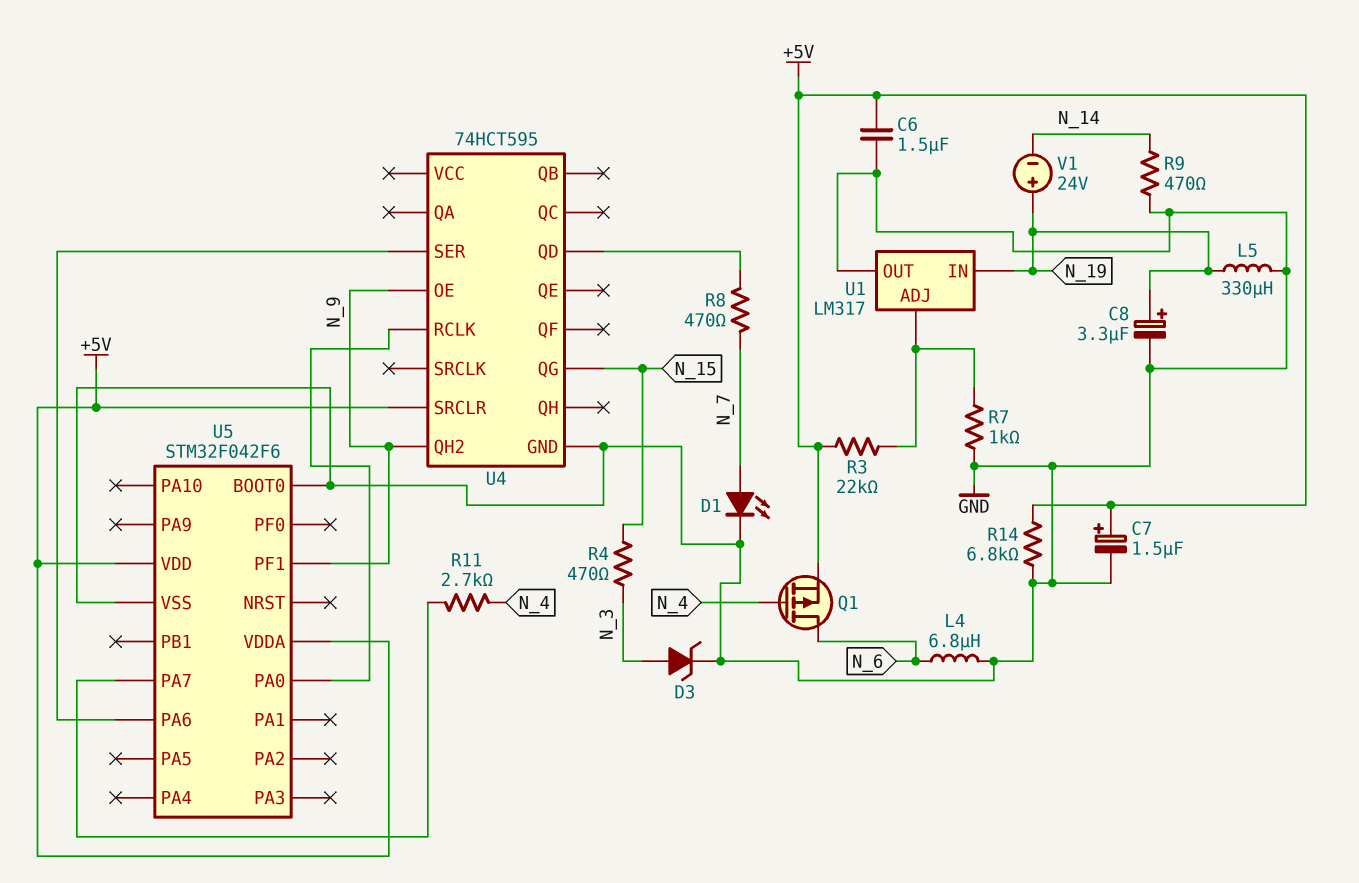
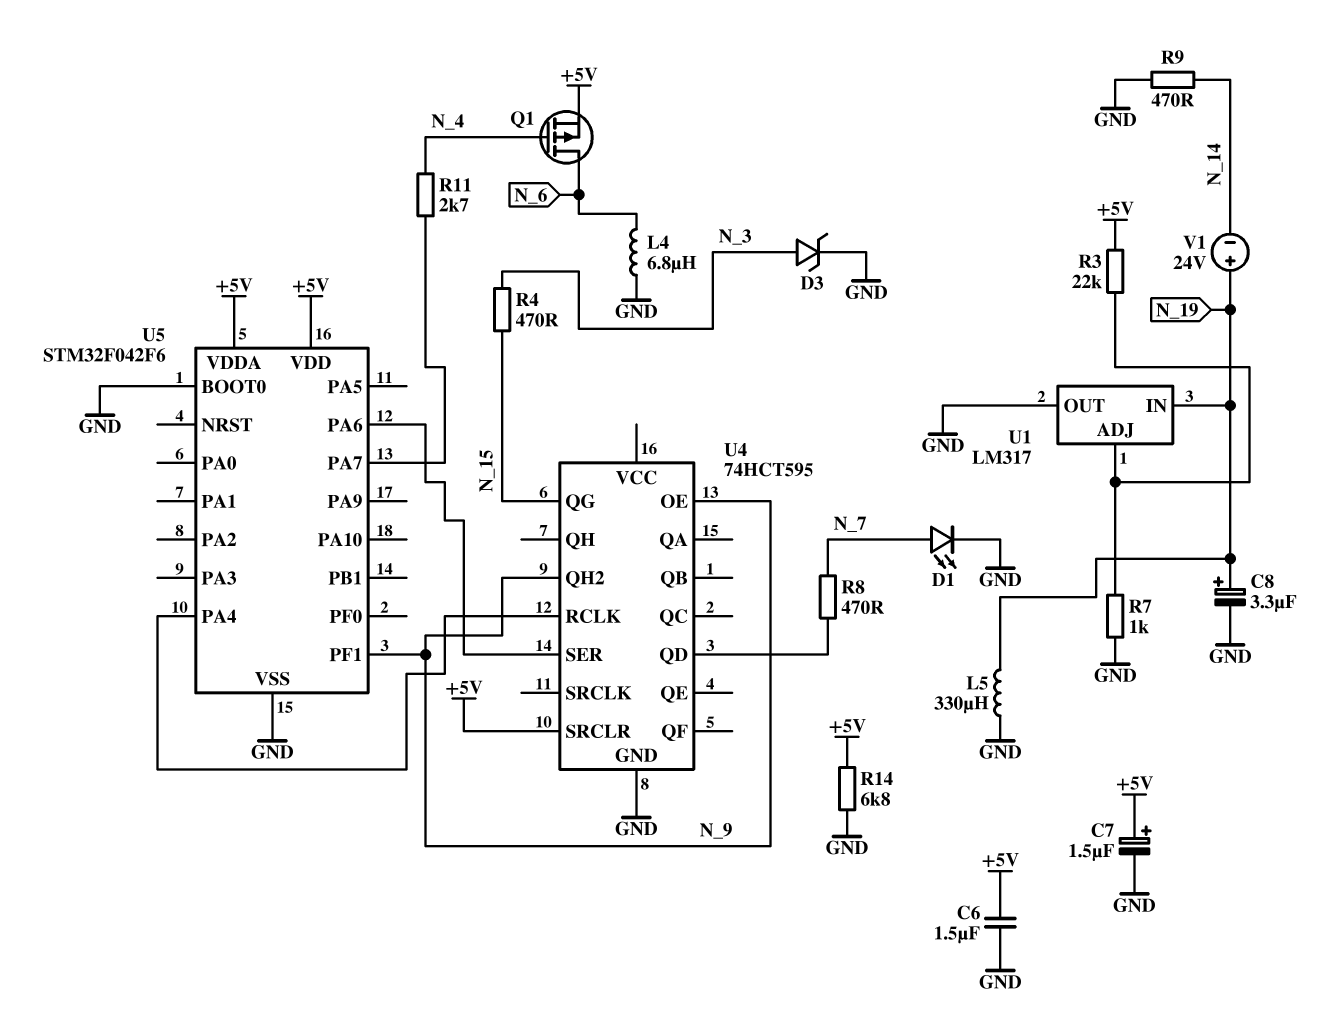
U5 pin PA0: U4/RCLK -> none
U5 pin PA4: none -> U4/RCLK

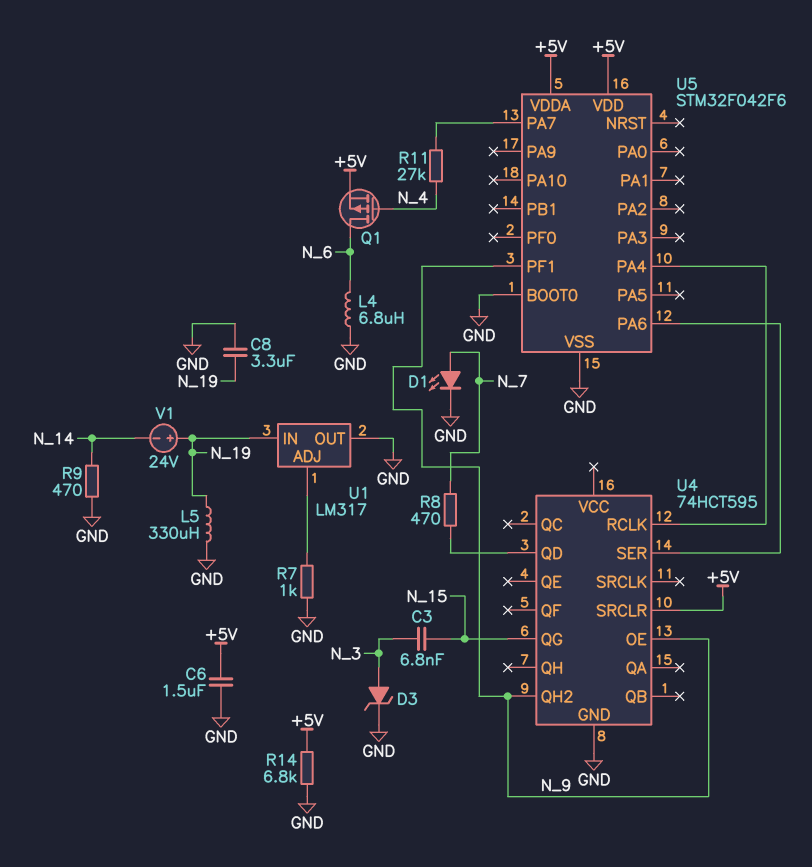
C3: none -> 6.8nF (N_3, N_15)
C7: 1.5uF (plus +5V, minus GND) -> none
C8: 3.3uF (plus N_19, minus GND) -> 3.3uF (GND, N_19)
R3: 22k (+5V, U1/ADJ) -> none
R4: 470 (N_3, N_15) -> none
R11: 2.7k (N_4, U5/PA7) -> 27k (N_4, U5/PA7)

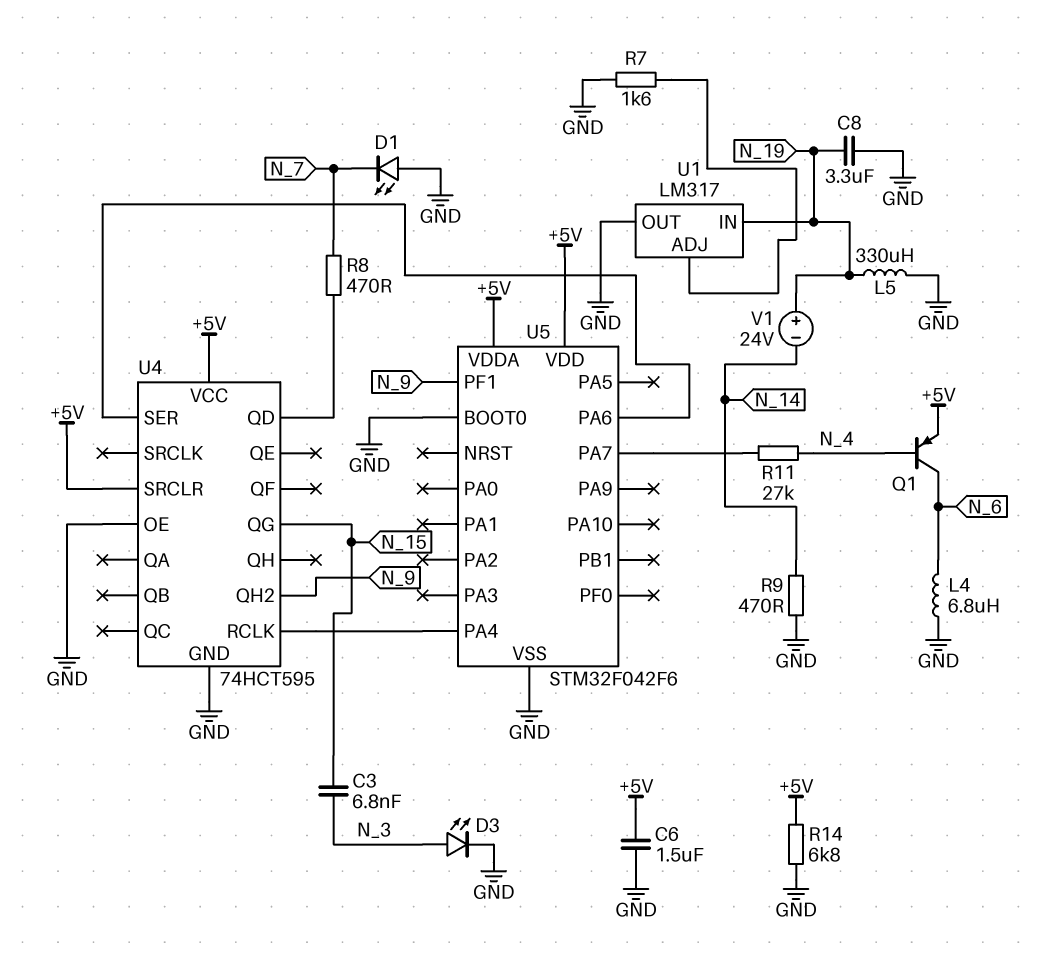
D1: LED (A N_7, K GND) -> LED (A GND, K N_7)
D3: zener (A N_3, K GND) -> LED (A N_3, K GND)
Q1: PMOS (G N_4, D N_6, S +5V) -> PNP (B N_4, C N_6, E +5V)
R7: 1k (GND, U1/ADJ) -> 1.6k (GND, U1/ADJ)
U4 pin OE: N_9 -> GND
U4 pin VCC: none -> +5V

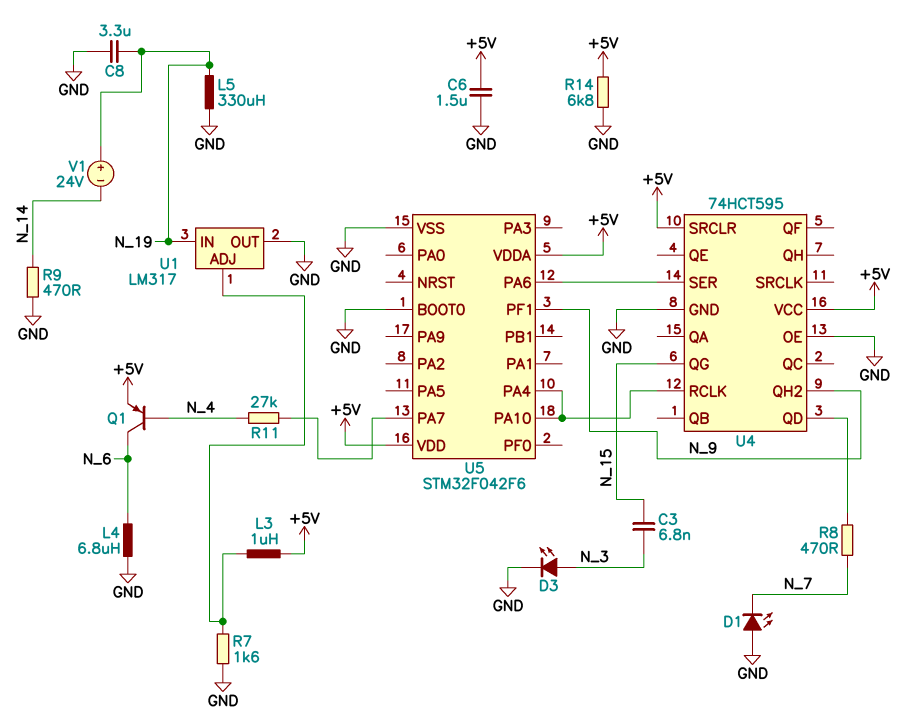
L3: none -> 1uH (+5V, U1/ADJ)
U5 pin PA10: none -> U4/RCLK

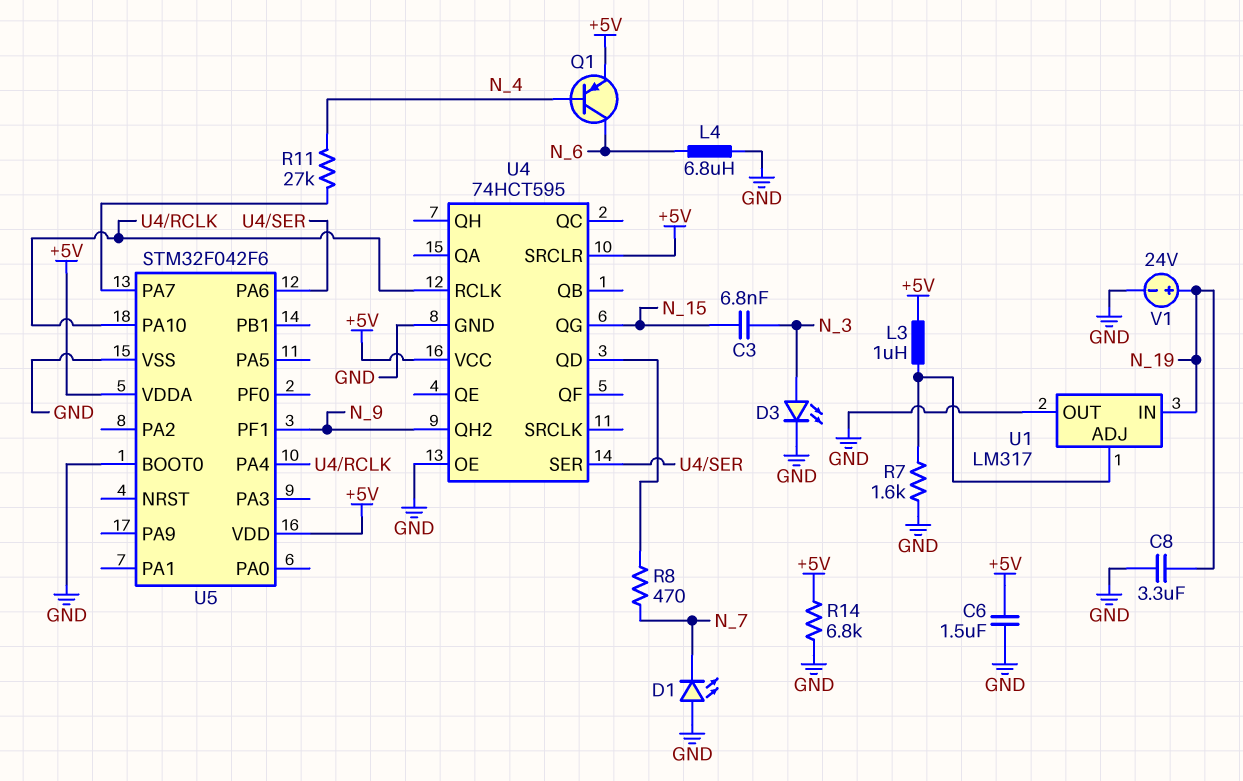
L5: 330uH (GND, N_19) -> none
R9: 470 (GND, N_14) -> none
V1: 24V (plus N_19, minus N_14) -> 24V (plus N_19, minus GND)

